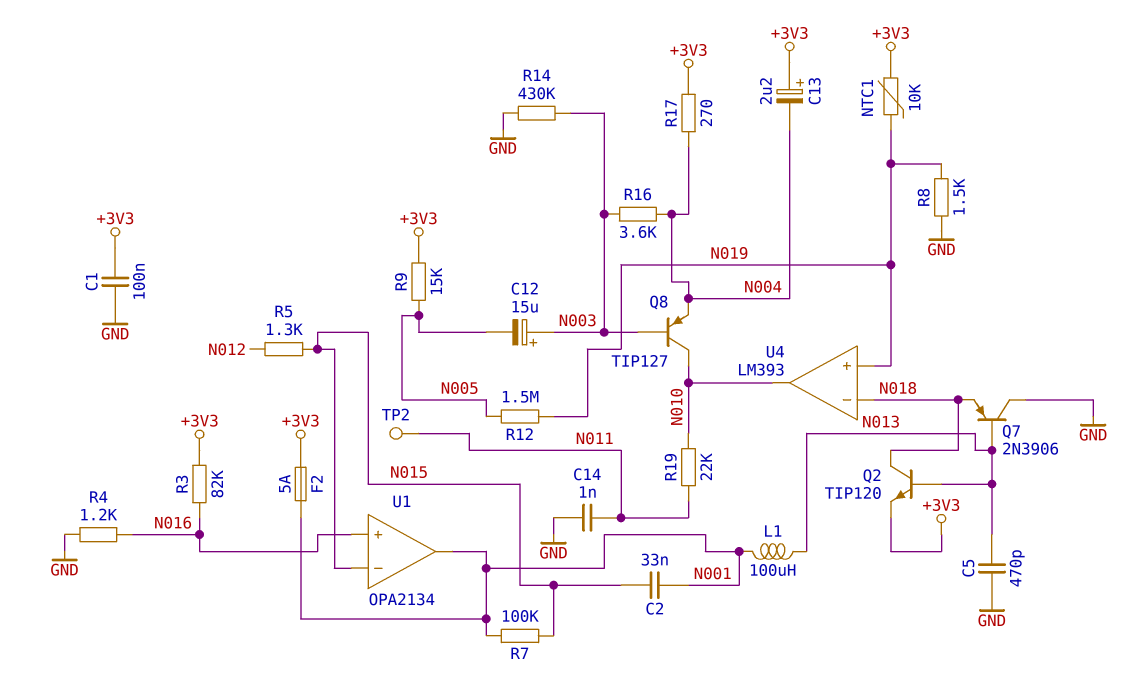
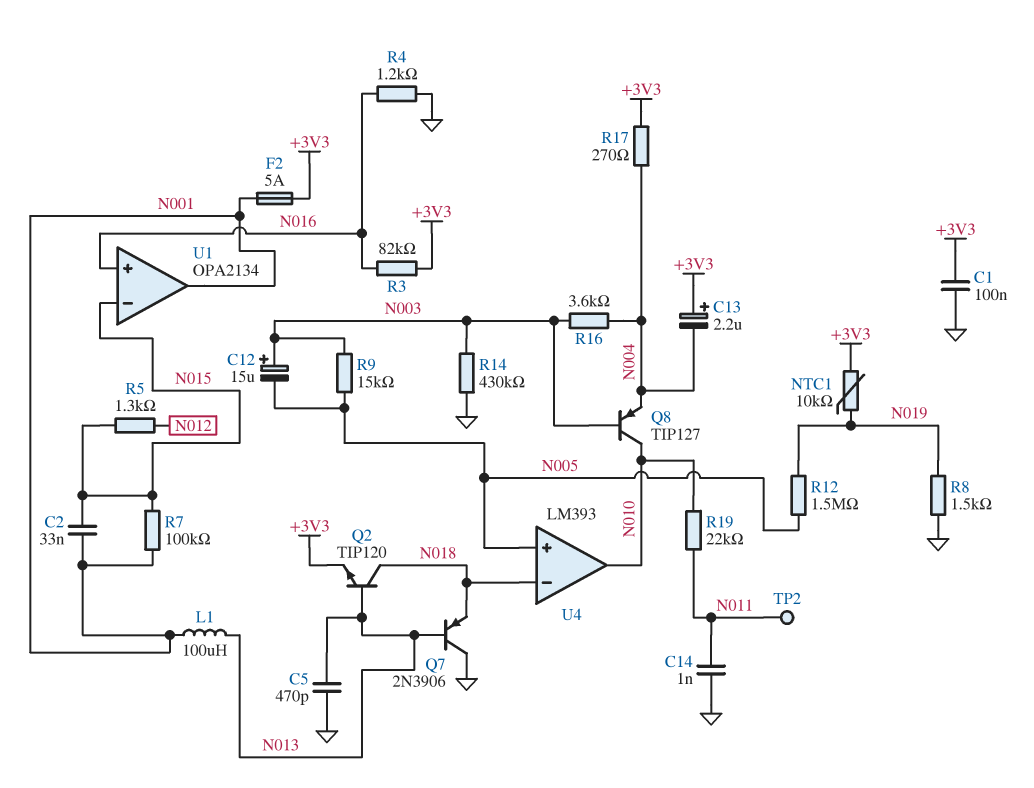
R9: 15k (+3V3, N005) -> 15k (N003, N005)
U4 pin in+: N019 -> N005

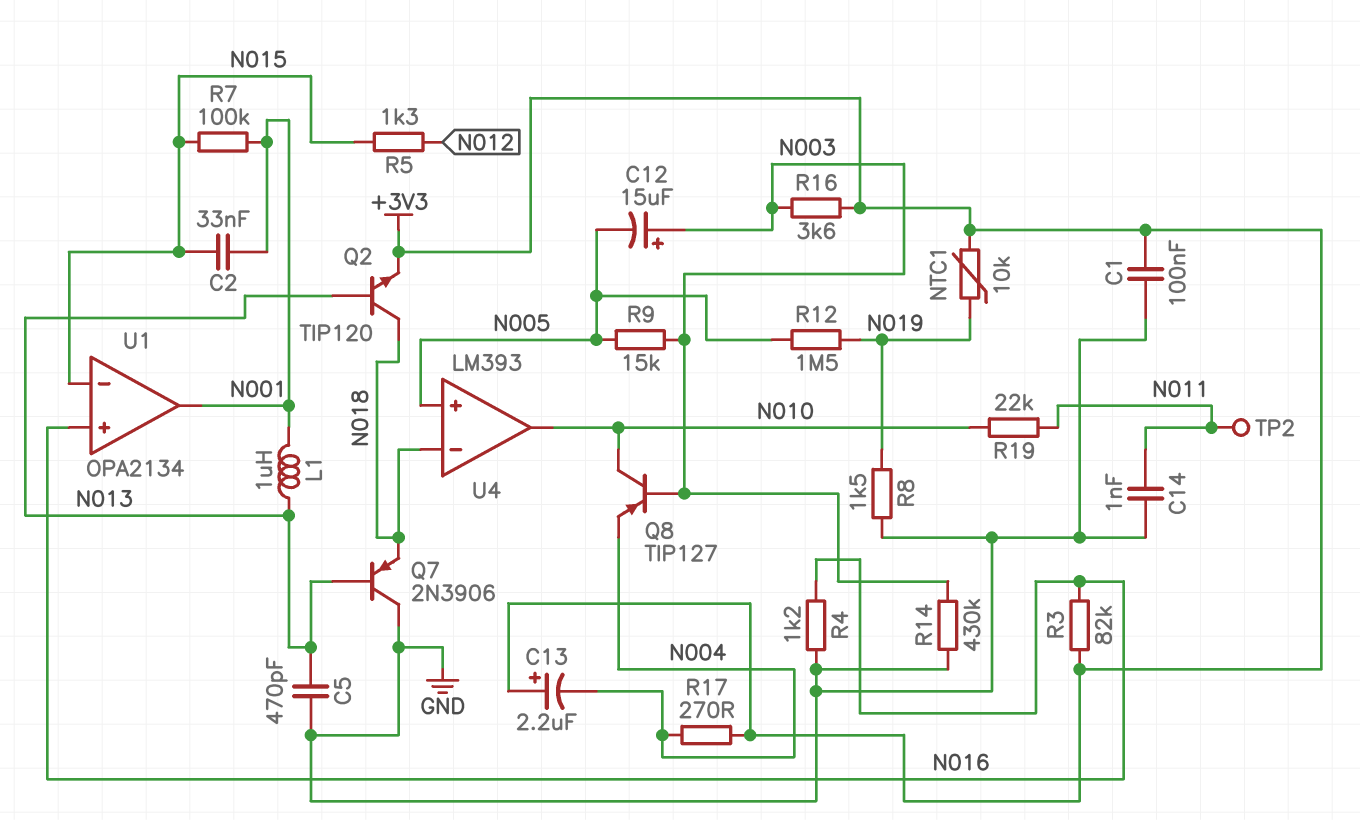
F2: 5A (+3V3, N001) -> none
L1: 100uH (N001, N013) -> 1uH (N001, N013)
R16: 3.6k (N003, N004) -> 3.6k (+3V3, N003)

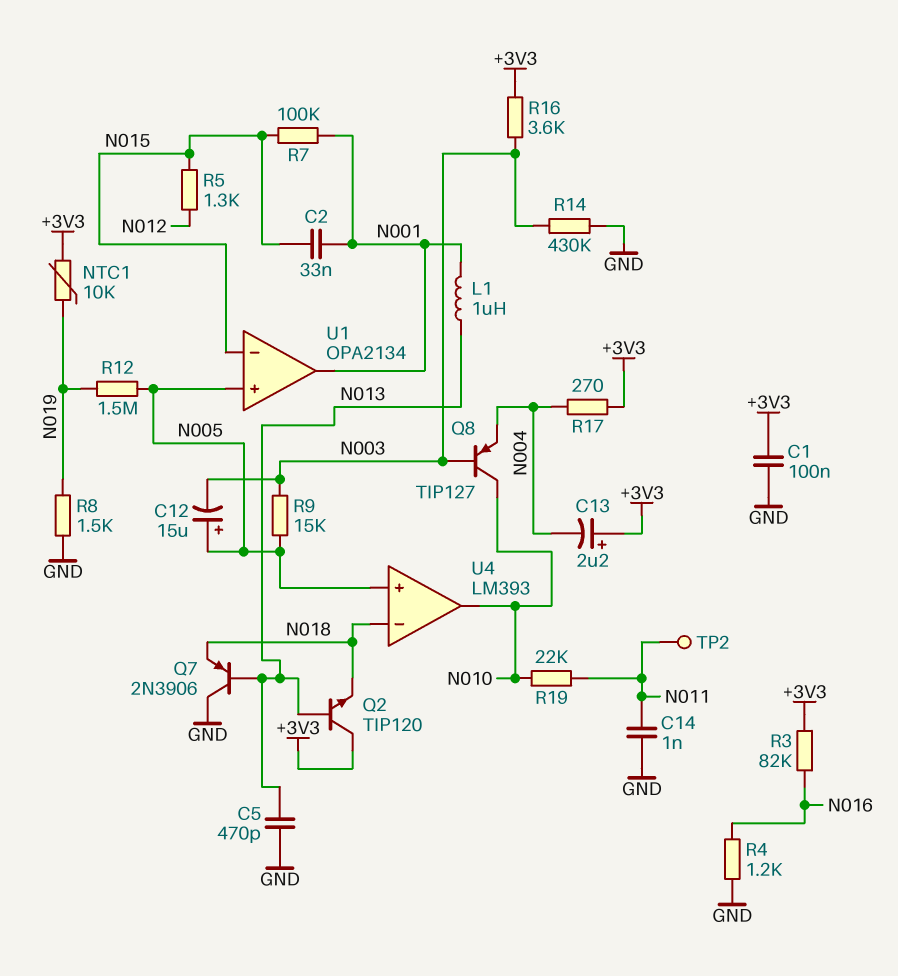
C12: 15uF (plus N003, minus N005) -> 15uF (plus N005, minus N003)
Q2: NPN TIP120 (B N013, C N018, E +3V3) -> NPN TIP120 (B N013, C +3V3, E N018)
U1 pin in+: N016 -> N005

